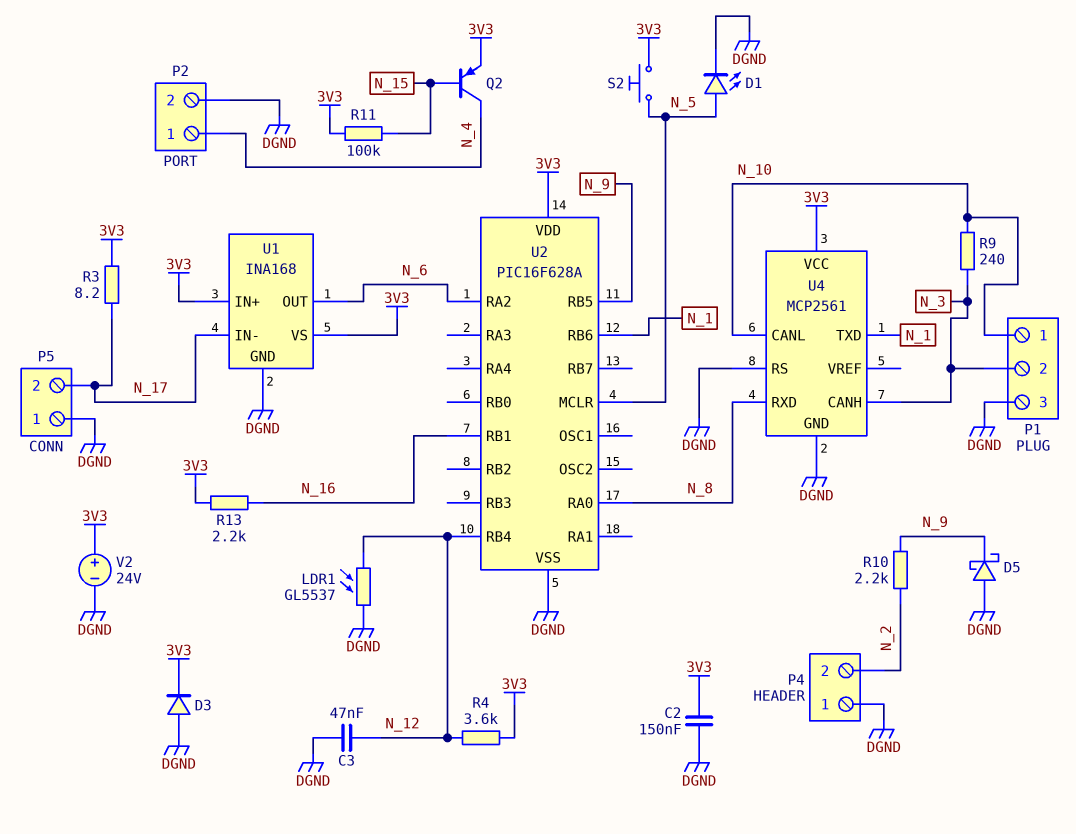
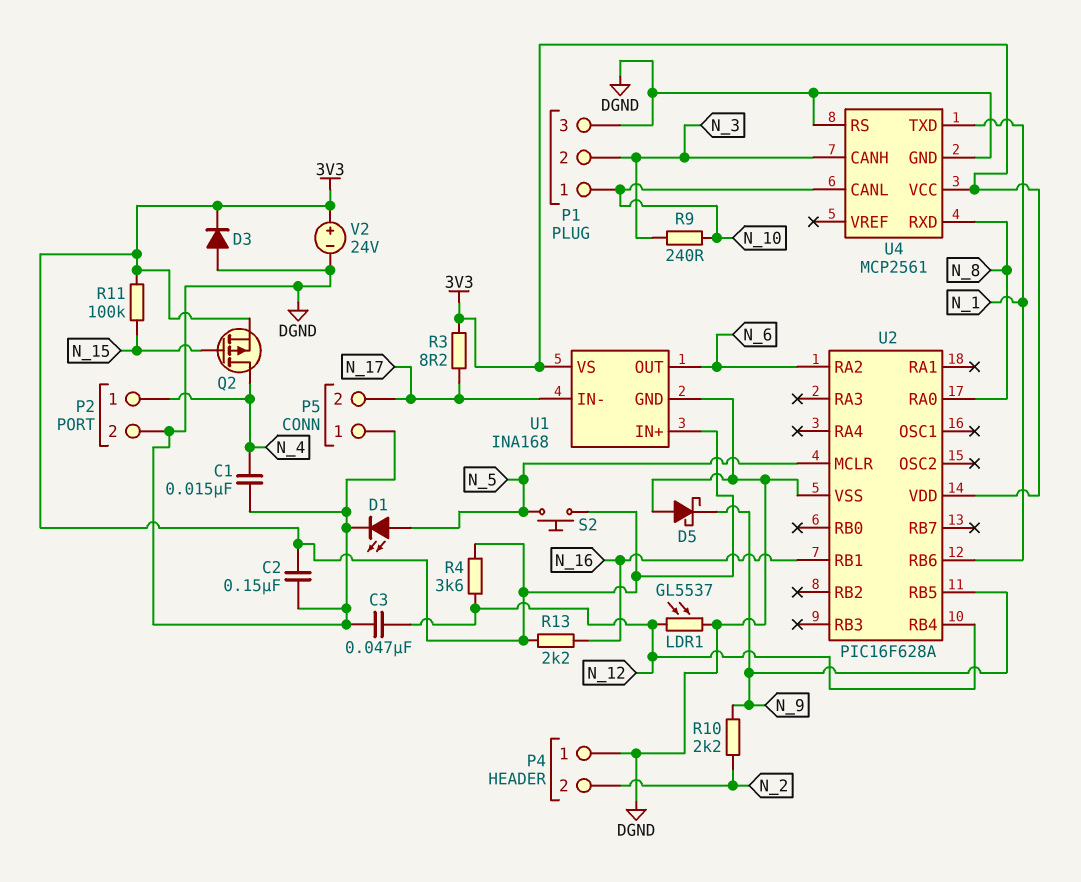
C1: none -> 15nF (DGND, N_4)
Q2: PNP (B N_15, C N_4, E 3V3) -> PMOS (G N_15, D N_4, S 3V3)

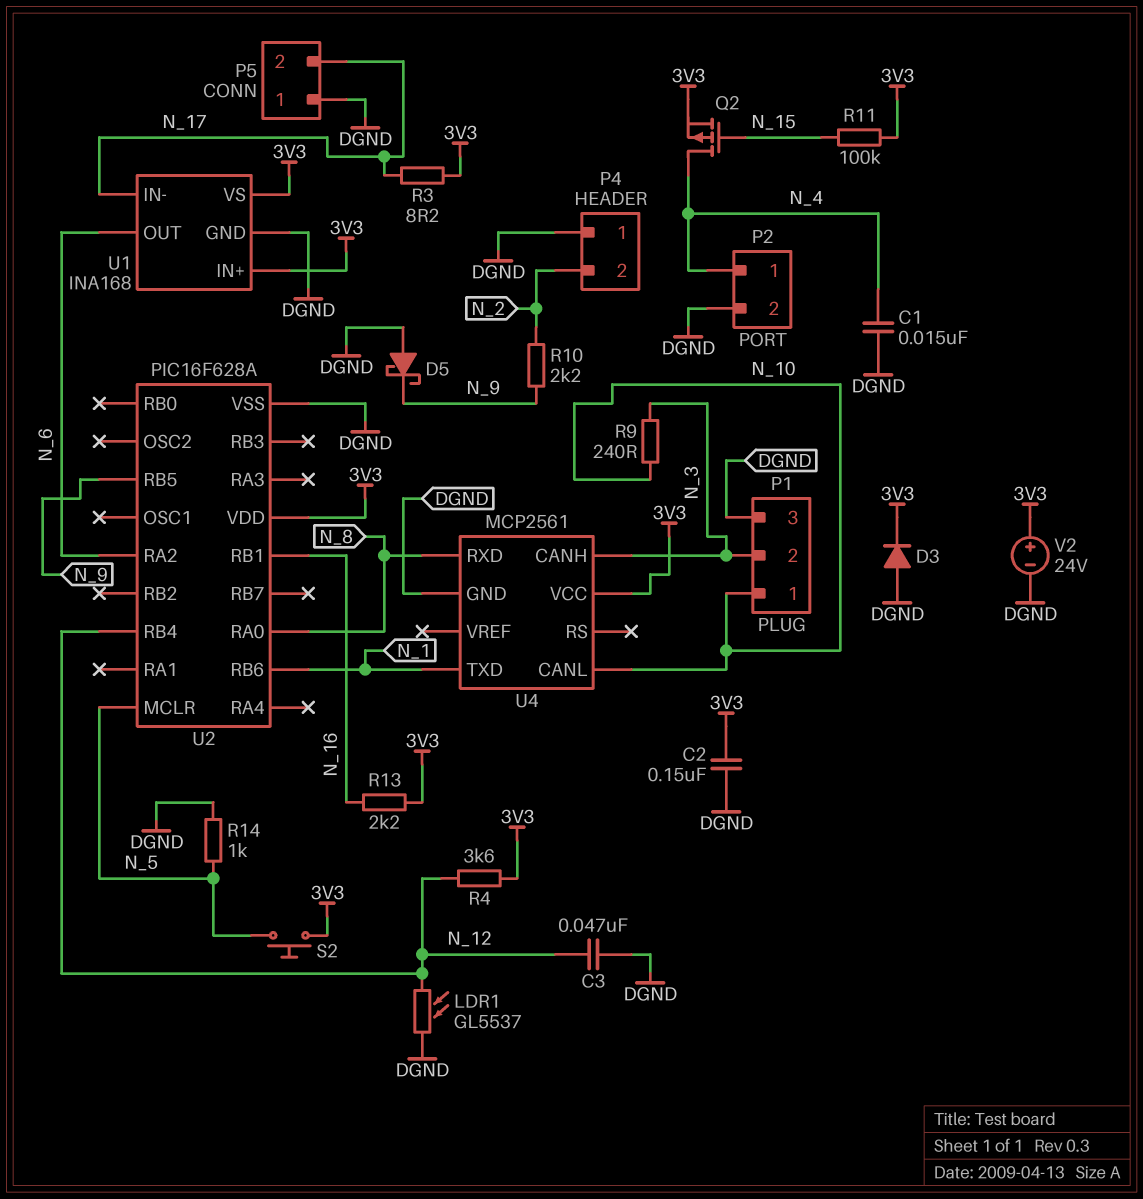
D1: LED (A N_5, K DGND) -> none
R14: none -> 1k (DGND, N_5)
U4 pin RS: DGND -> none

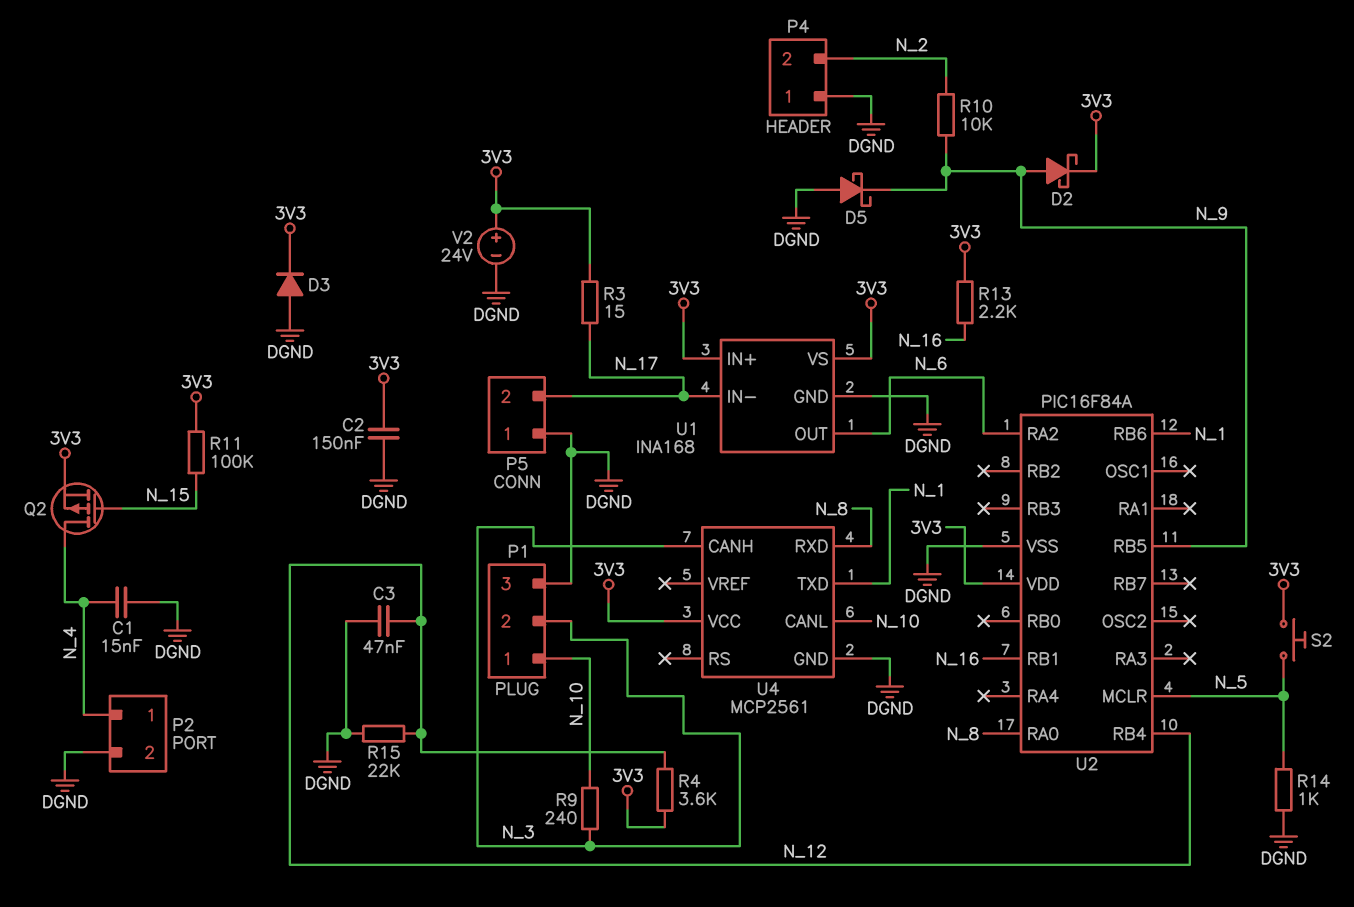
D2: none -> schottky (A N_9, K 3V3)
LDR1: GL5537 (DGND, N_12) -> none
R3: 8.2 (3V3, N_17) -> 15 (3V3, N_17)
R10: 2.2k (N_2, N_9) -> 10k (N_2, N_9)
R15: none -> 22k (DGND, N_12)
U2: PIC16F628A -> PIC16F84A

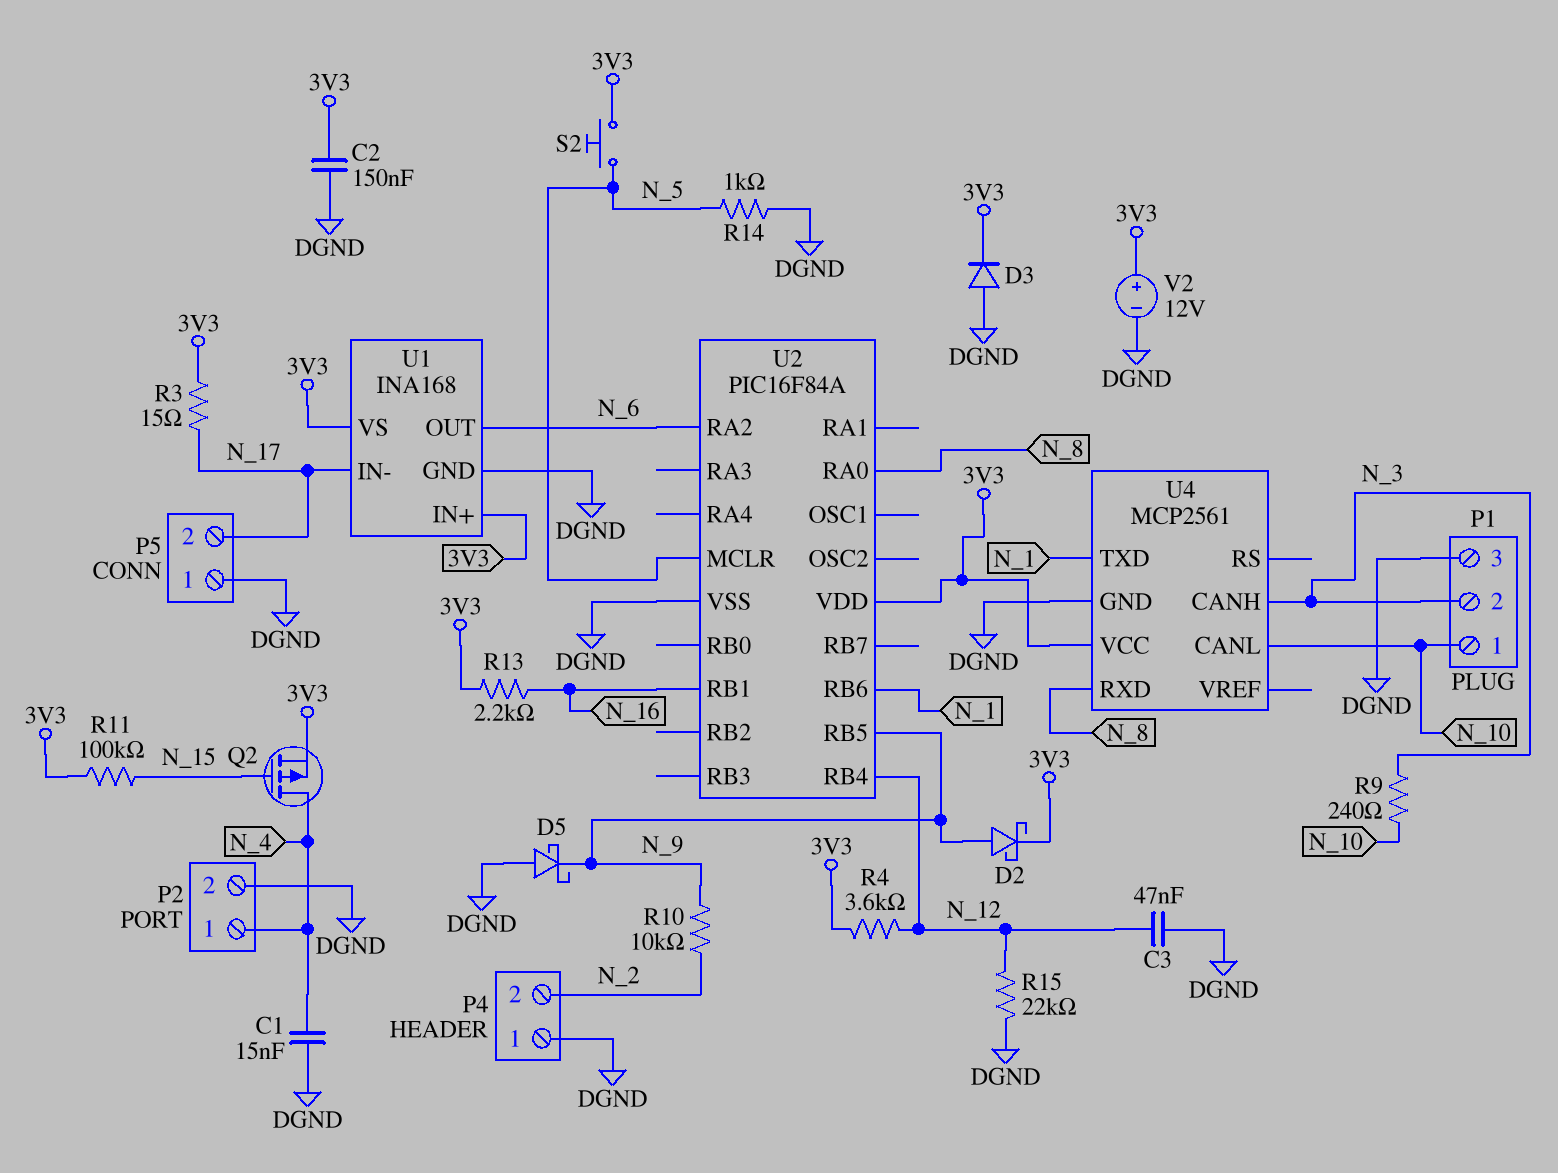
V2: 24V (plus 3V3, minus DGND) -> 12V (plus 3V3, minus DGND)

